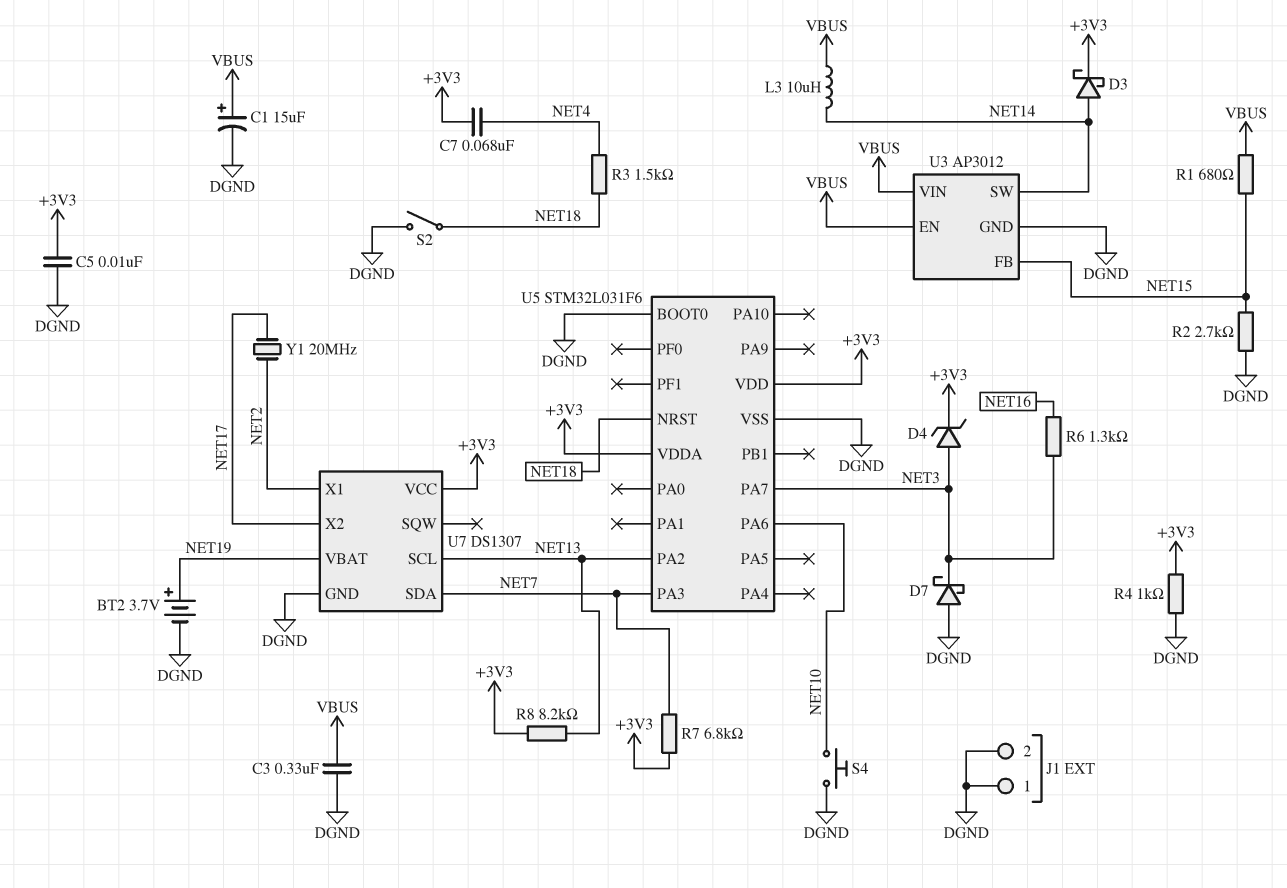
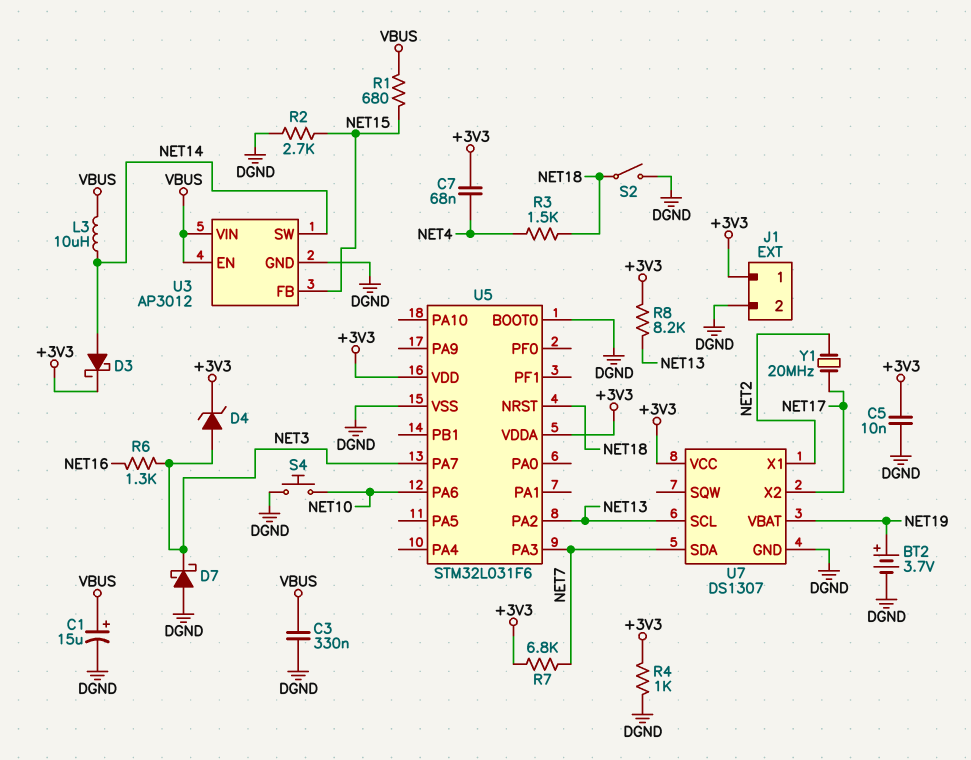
J1 pin 1: DGND -> +3V3

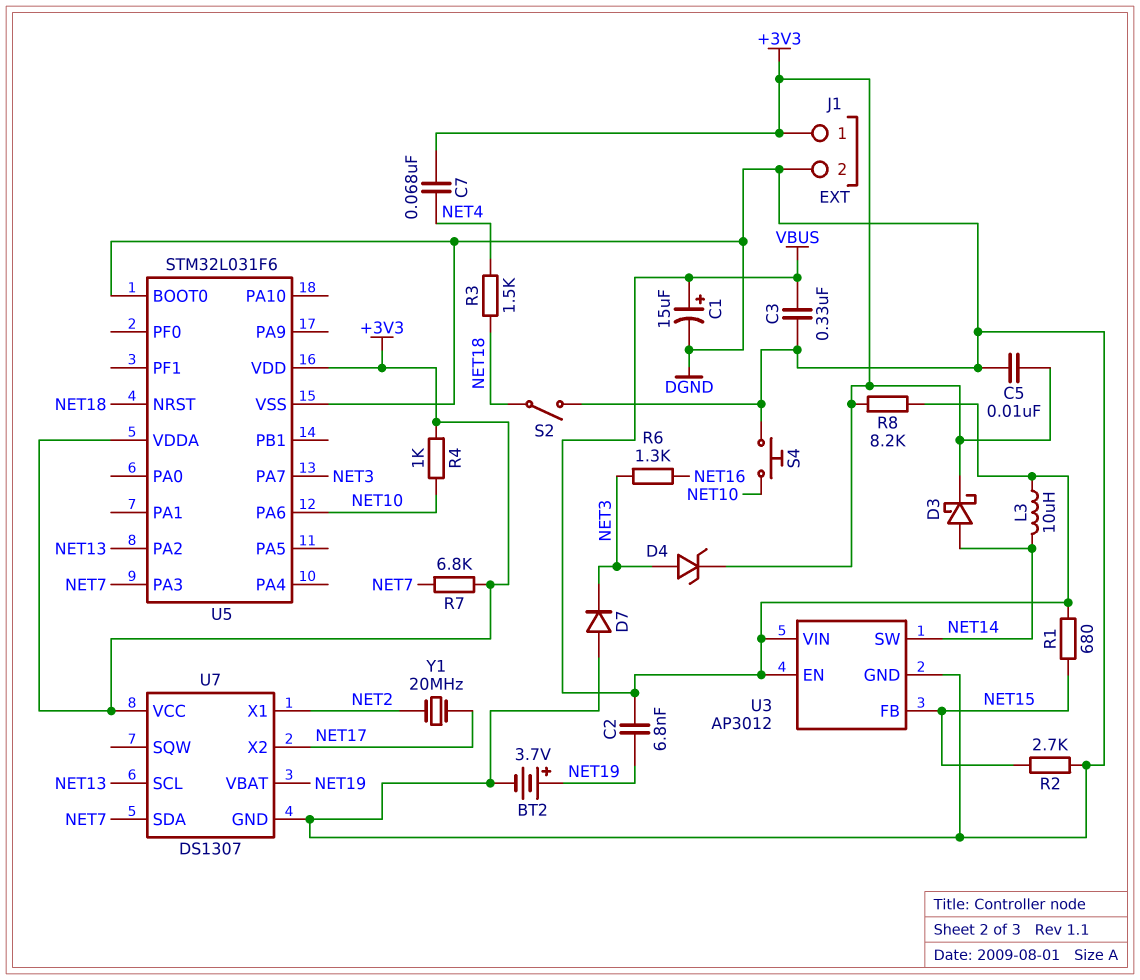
C2: none -> 6.8nF (NET19, VBUS)
D7: schottky (A DGND, K NET3) -> diode (A DGND, K NET3)
R4: 1k (+3V3, DGND) -> 1k (+3V3, NET10)
R8: 8.2k (+3V3, NET13) -> 8.2k (+3V3, VBUS)

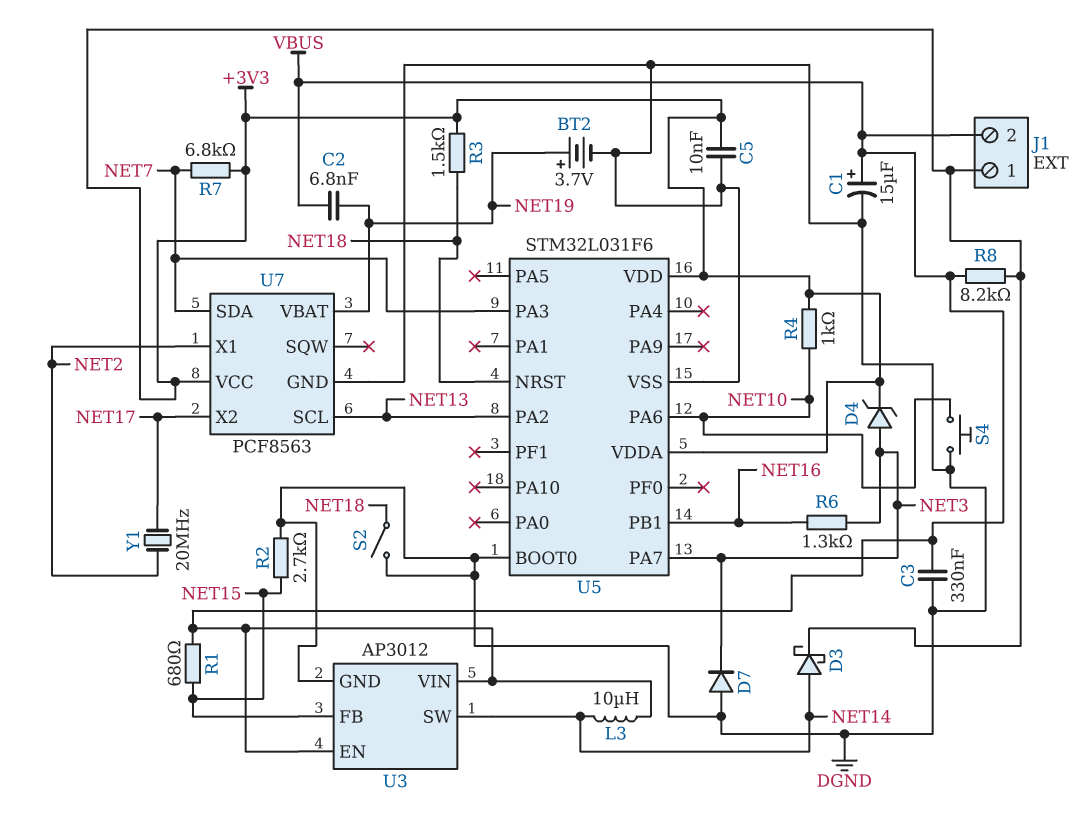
C7: 68nF (+3V3, NET4) -> none
J1 pin 2: DGND -> VBUS
R3: 1.5k (NET4, NET18) -> 1.5k (+3V3, NET18)
U5 pin PB1: none -> NET16
U7: DS1307 -> PCF8563

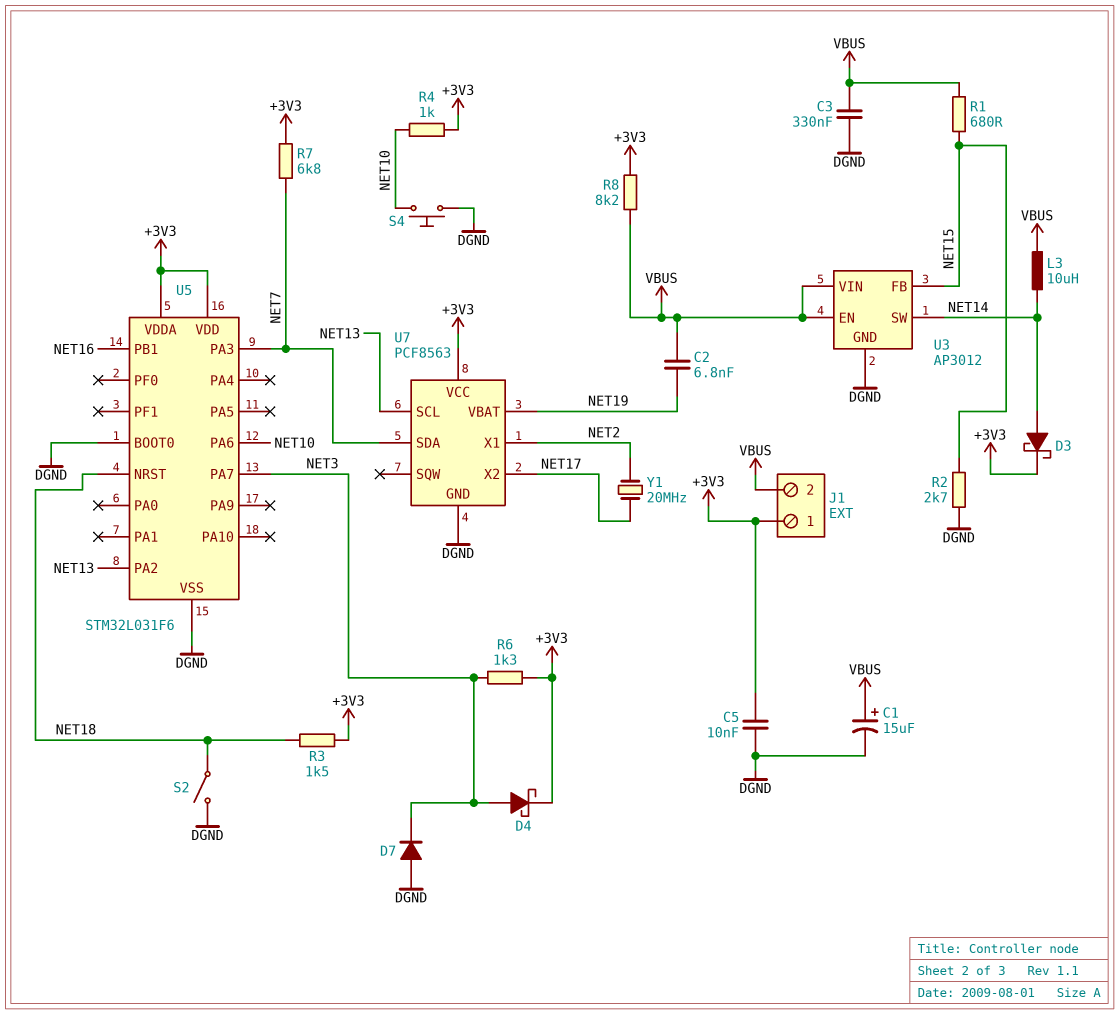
BT2: 3.7V (plus NET19, minus DGND) -> none
D4: zener (A NET3, K +3V3) -> schottky (A NET3, K +3V3)
R6: 1.3k (NET3, NET16) -> 1.3k (+3V3, NET3)

